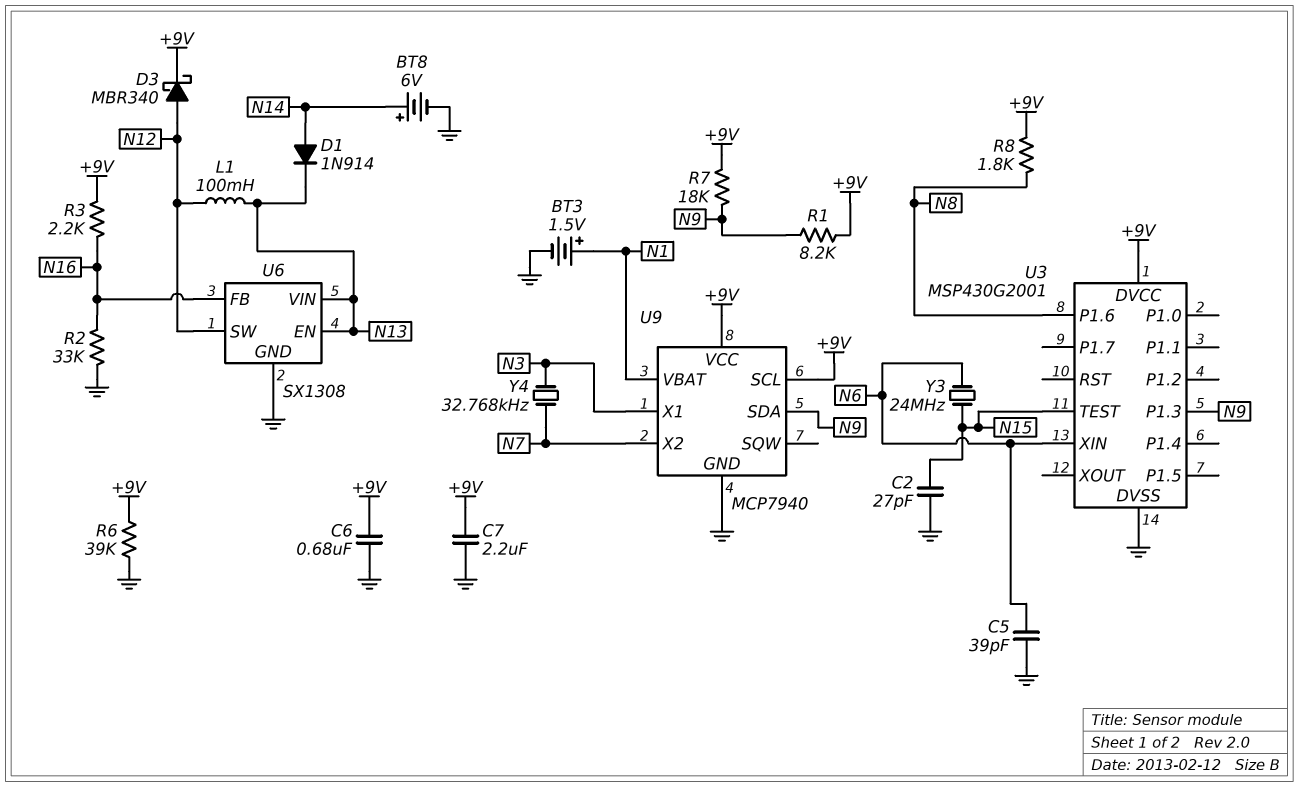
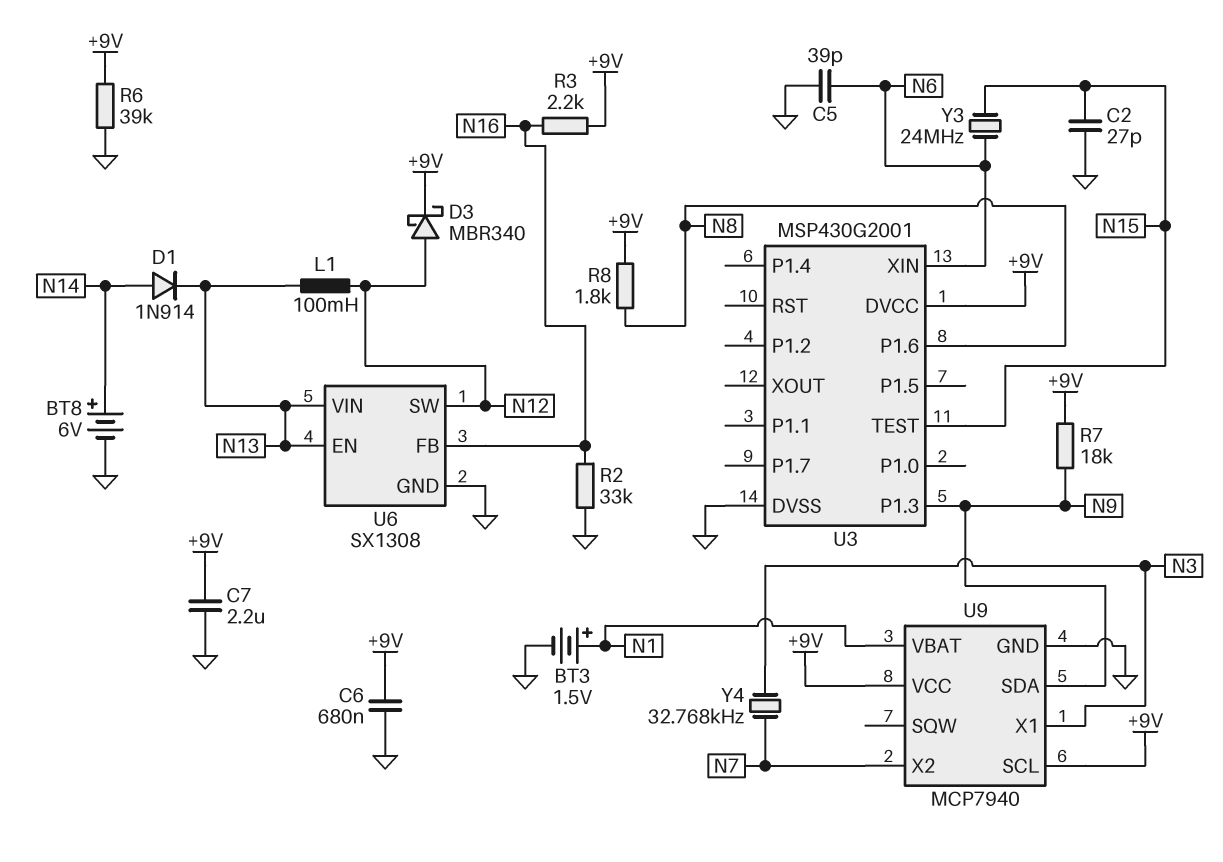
R1: 8.2k (+9V, N9) -> none

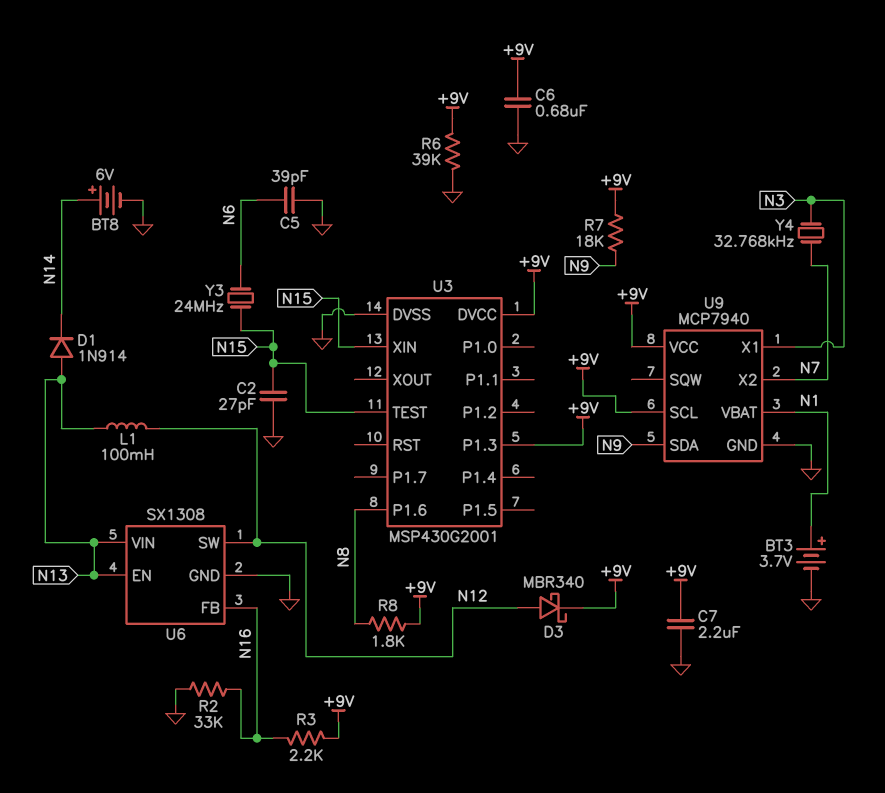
BT3: 1.5V (plus N1, minus GND) -> 3.7V (plus N1, minus GND)
D1: diode 1N914 (A N14, K N13) -> diode 1N914 (A N13, K N14)
U3 pin P1.3: N9 -> +9V
U3 pin XIN: N6 -> N15

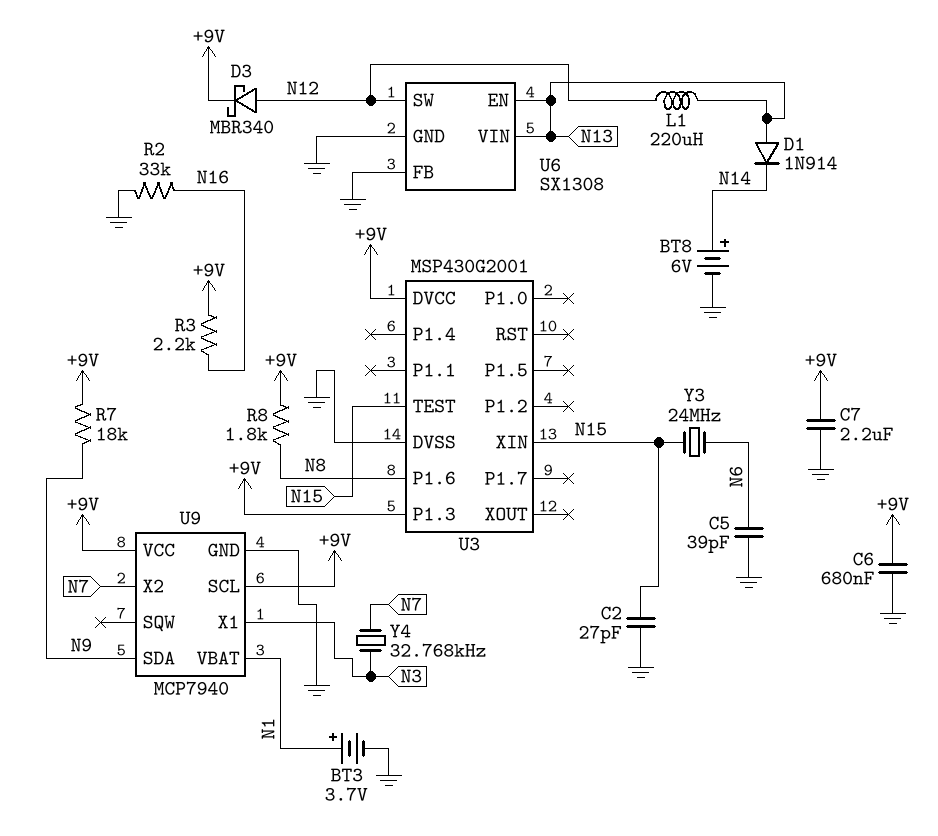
L1: 100mH (N12, N13) -> 220uH (N12, N13)
R6: 39k (+9V, GND) -> none
U6 pin FB: N16 -> GND

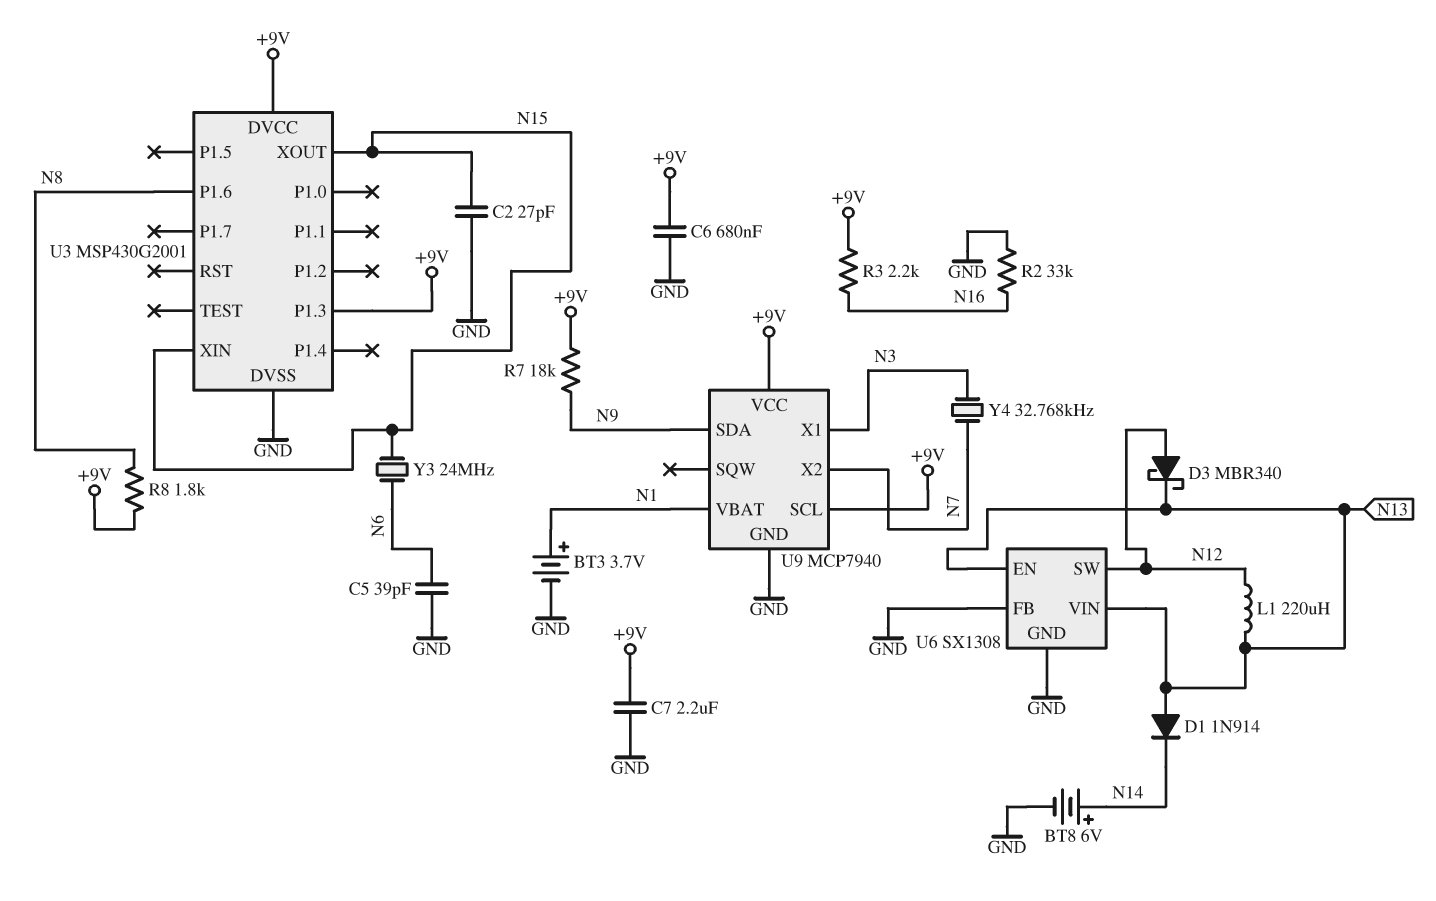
D3: schottky MBR340 (A N12, K +9V) -> schottky MBR340 (A N12, K N13)
U3 pin TEST: N15 -> none
U3 pin XOUT: none -> N15

